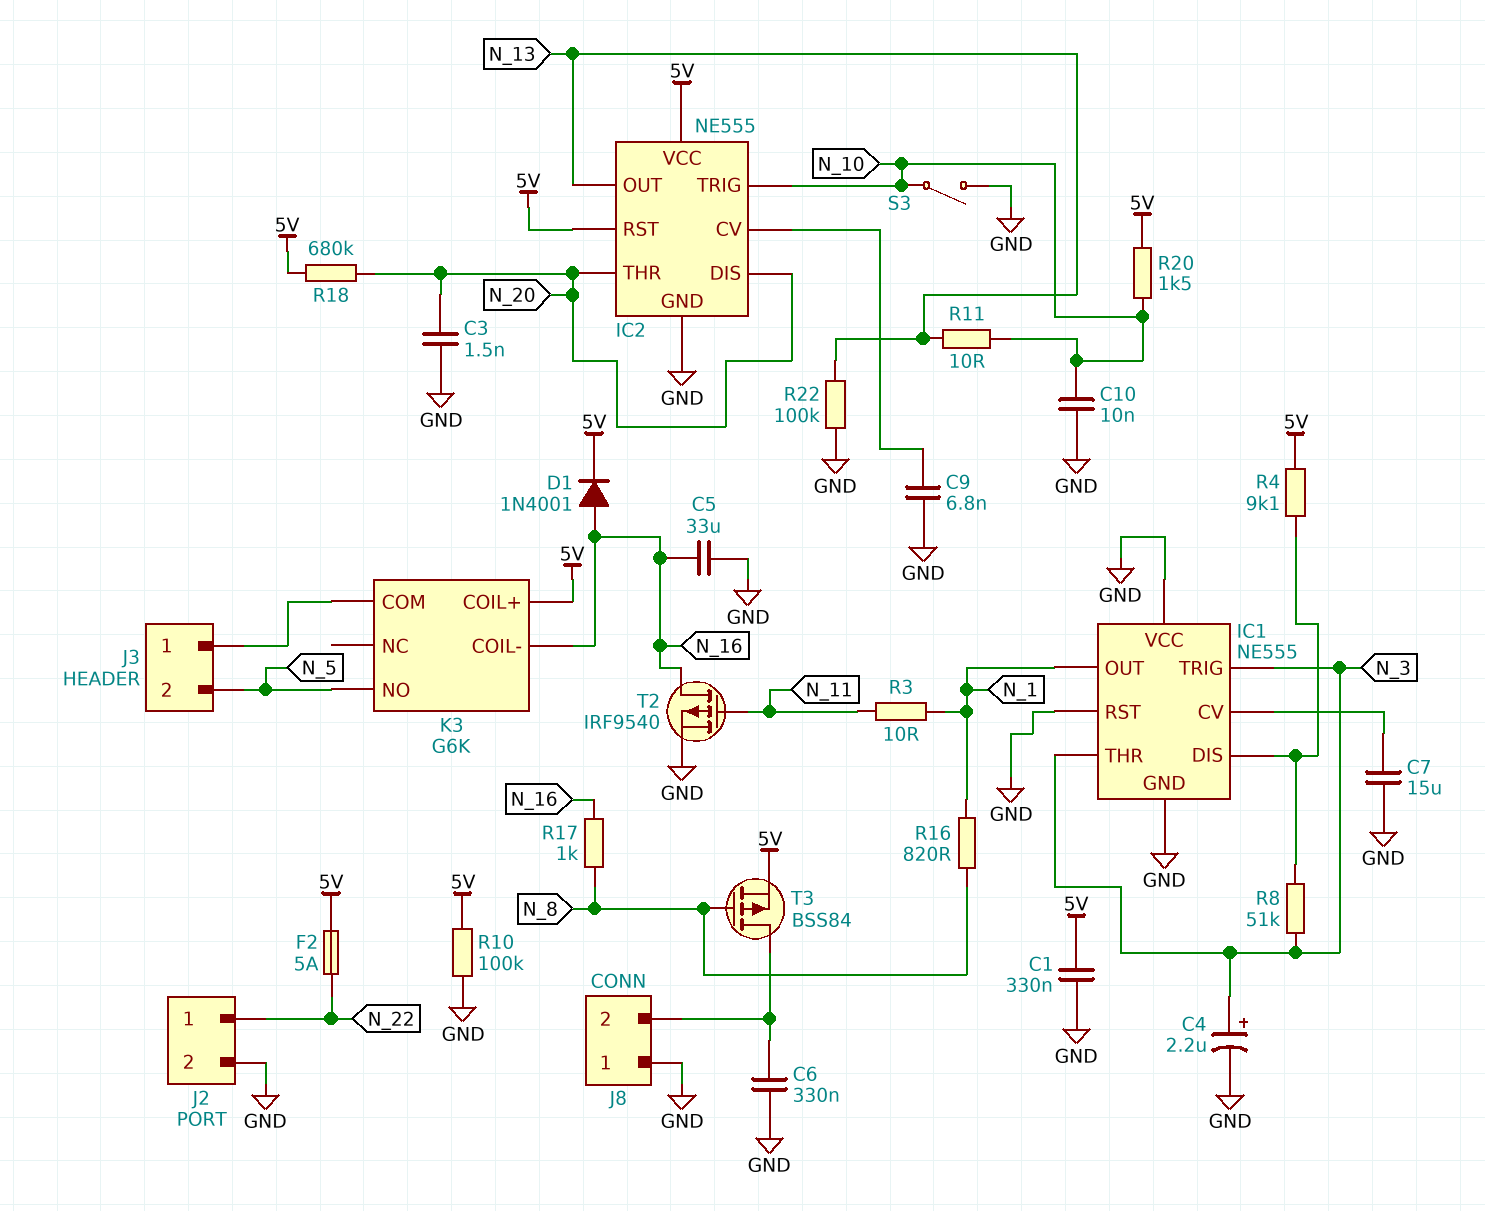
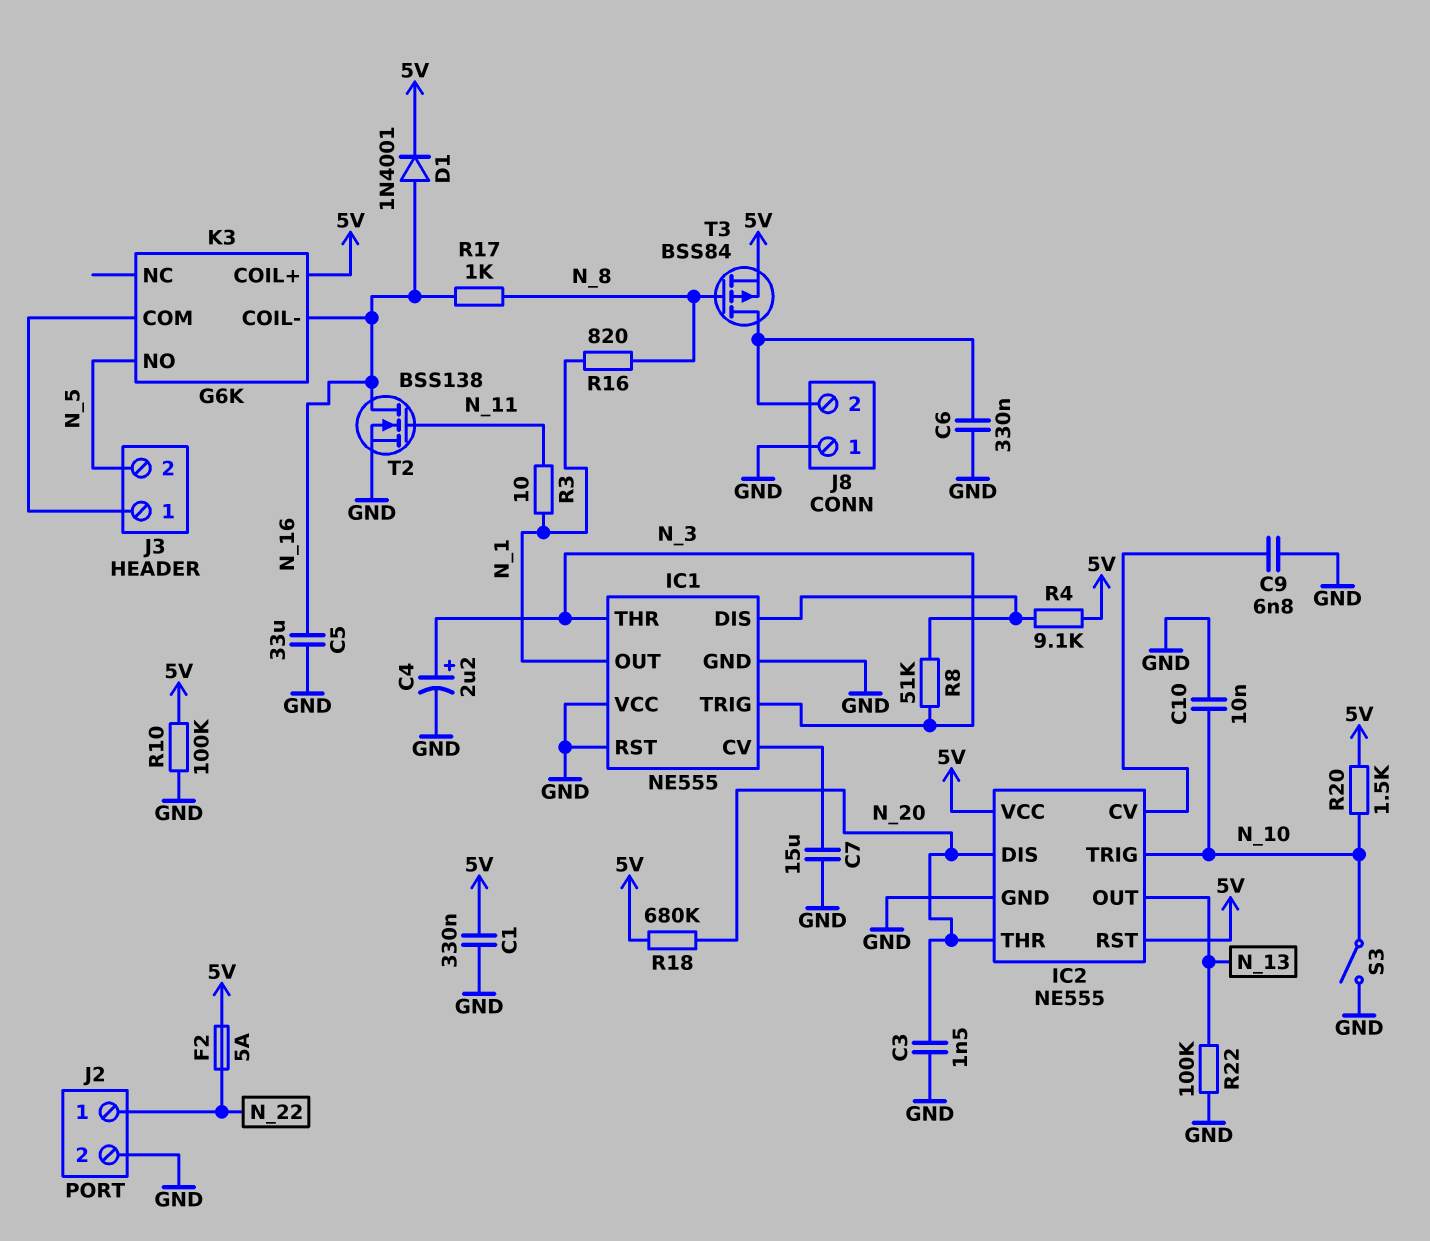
R11: 10 (N_10, N_13) -> none
T2: PMOS IRF9540 (G N_11, D N_16, S GND) -> NMOS BSS138 (G N_11, D N_16, S GND)

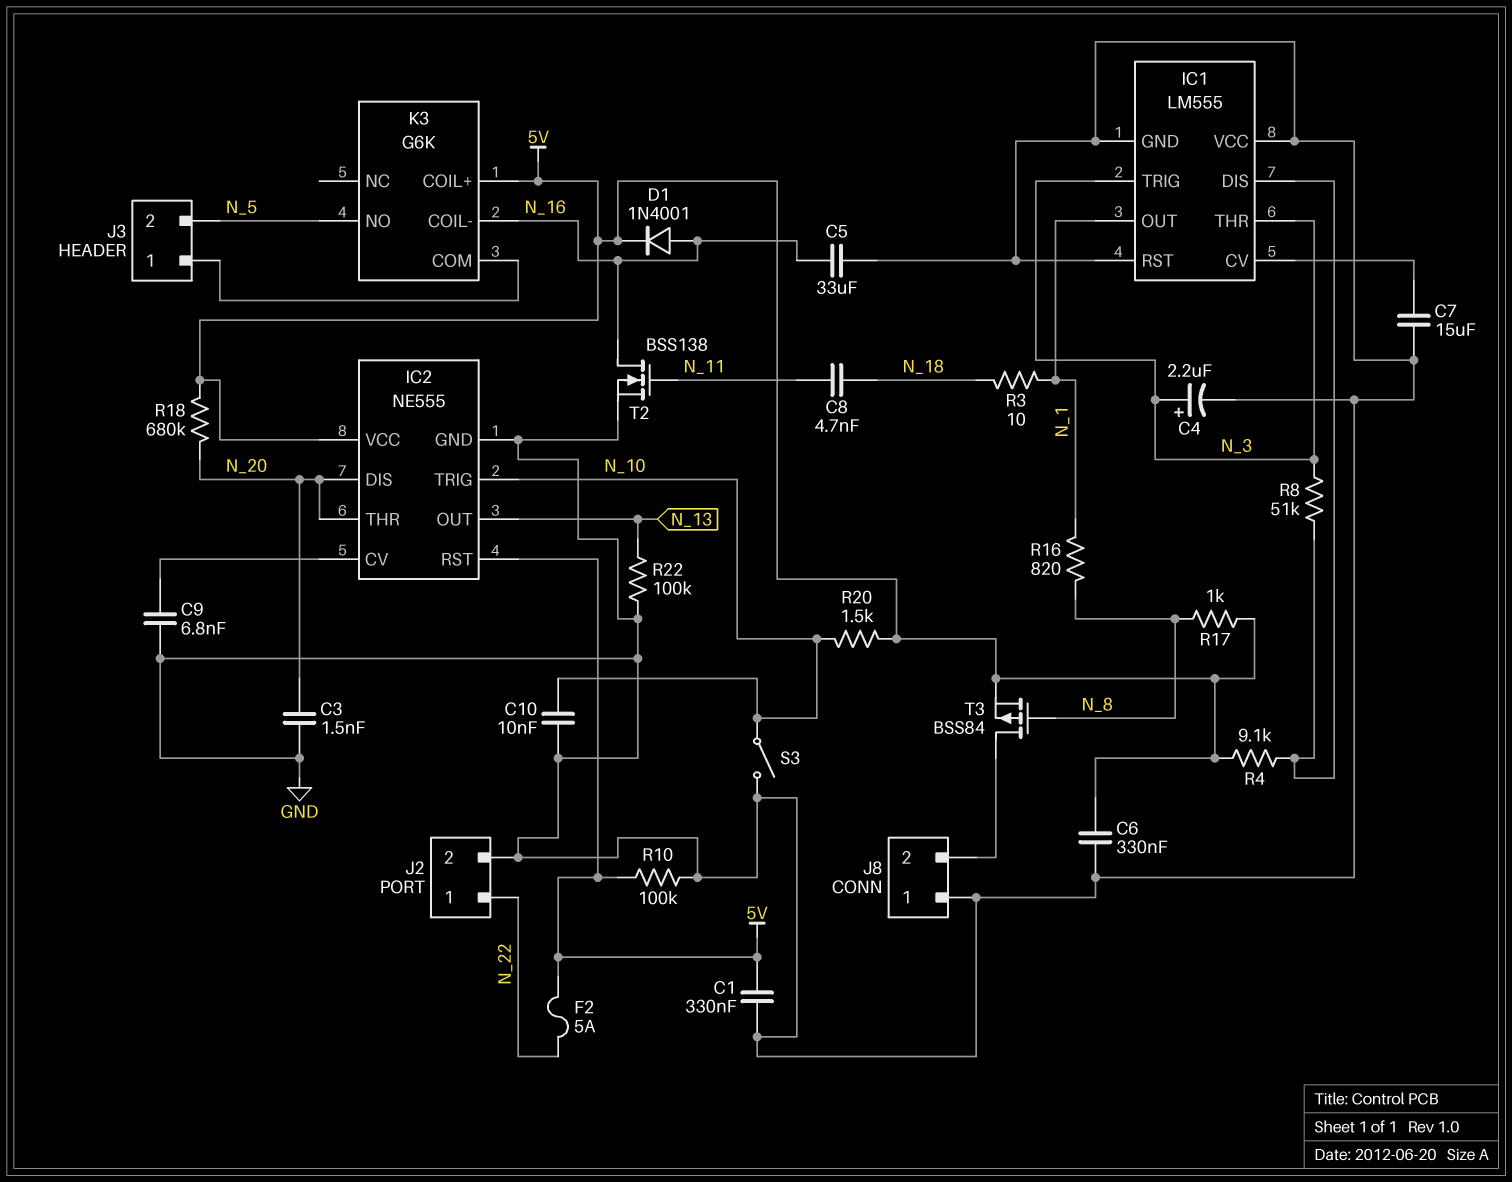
C6: 330nF (GND, J8/2) -> 330nF (5V, GND)
C8: none -> 4.7nF (N_11, N_18)
IC1: NE555 -> LM555
R3: 10 (N_1, N_11) -> 10 (N_1, N_18)
R17: 1k (N_8, N_16) -> 1k (5V, N_8)

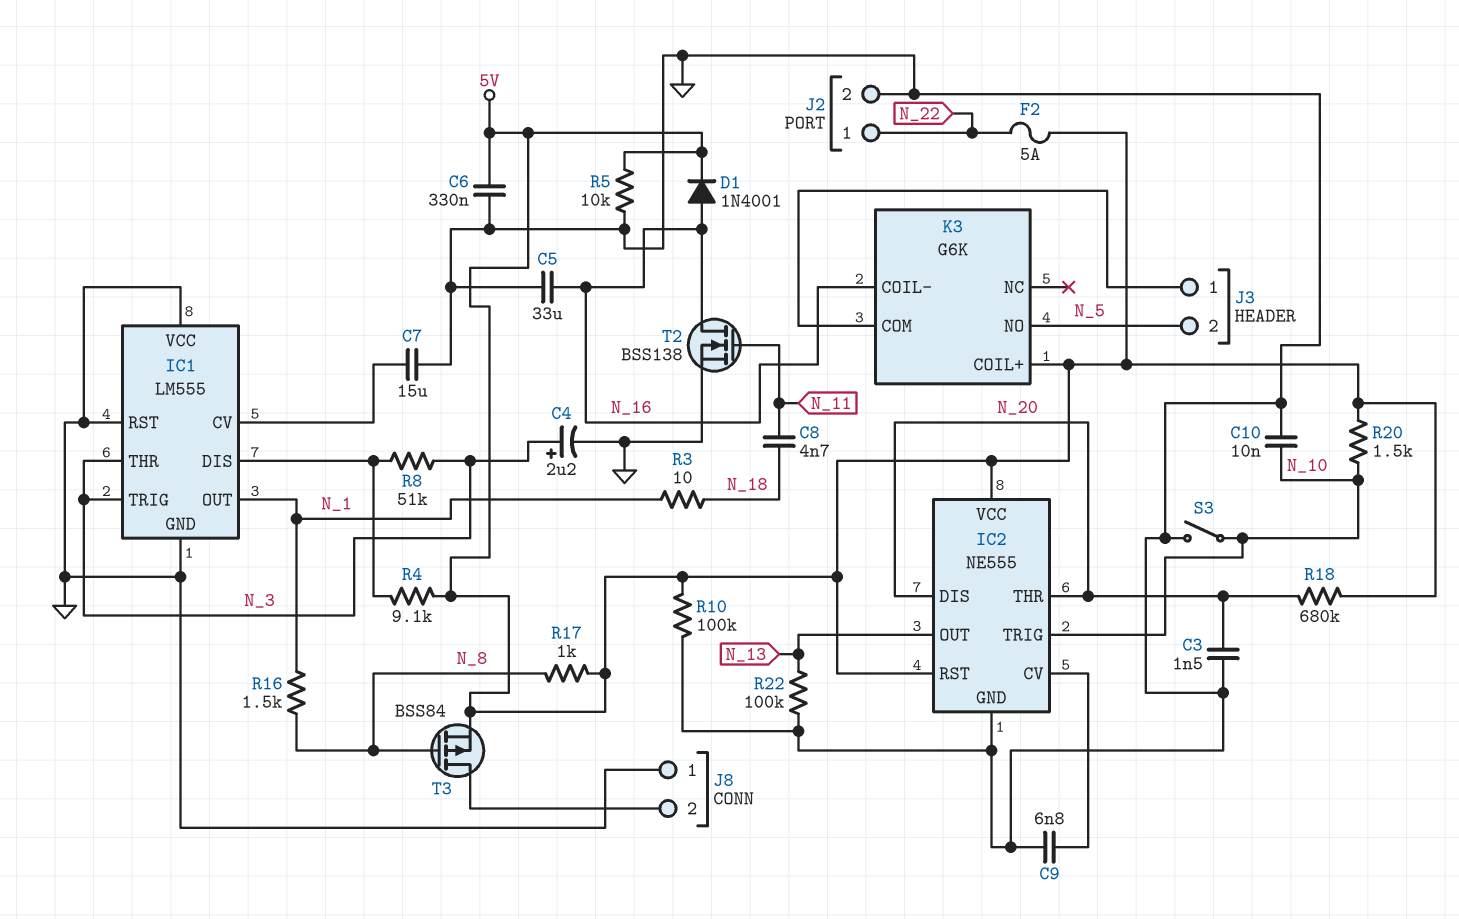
C1: 330nF (5V, GND) -> none
R5: none -> 10k (5V, GND)
R16: 820 (N_1, N_8) -> 1.5k (N_1, N_8)

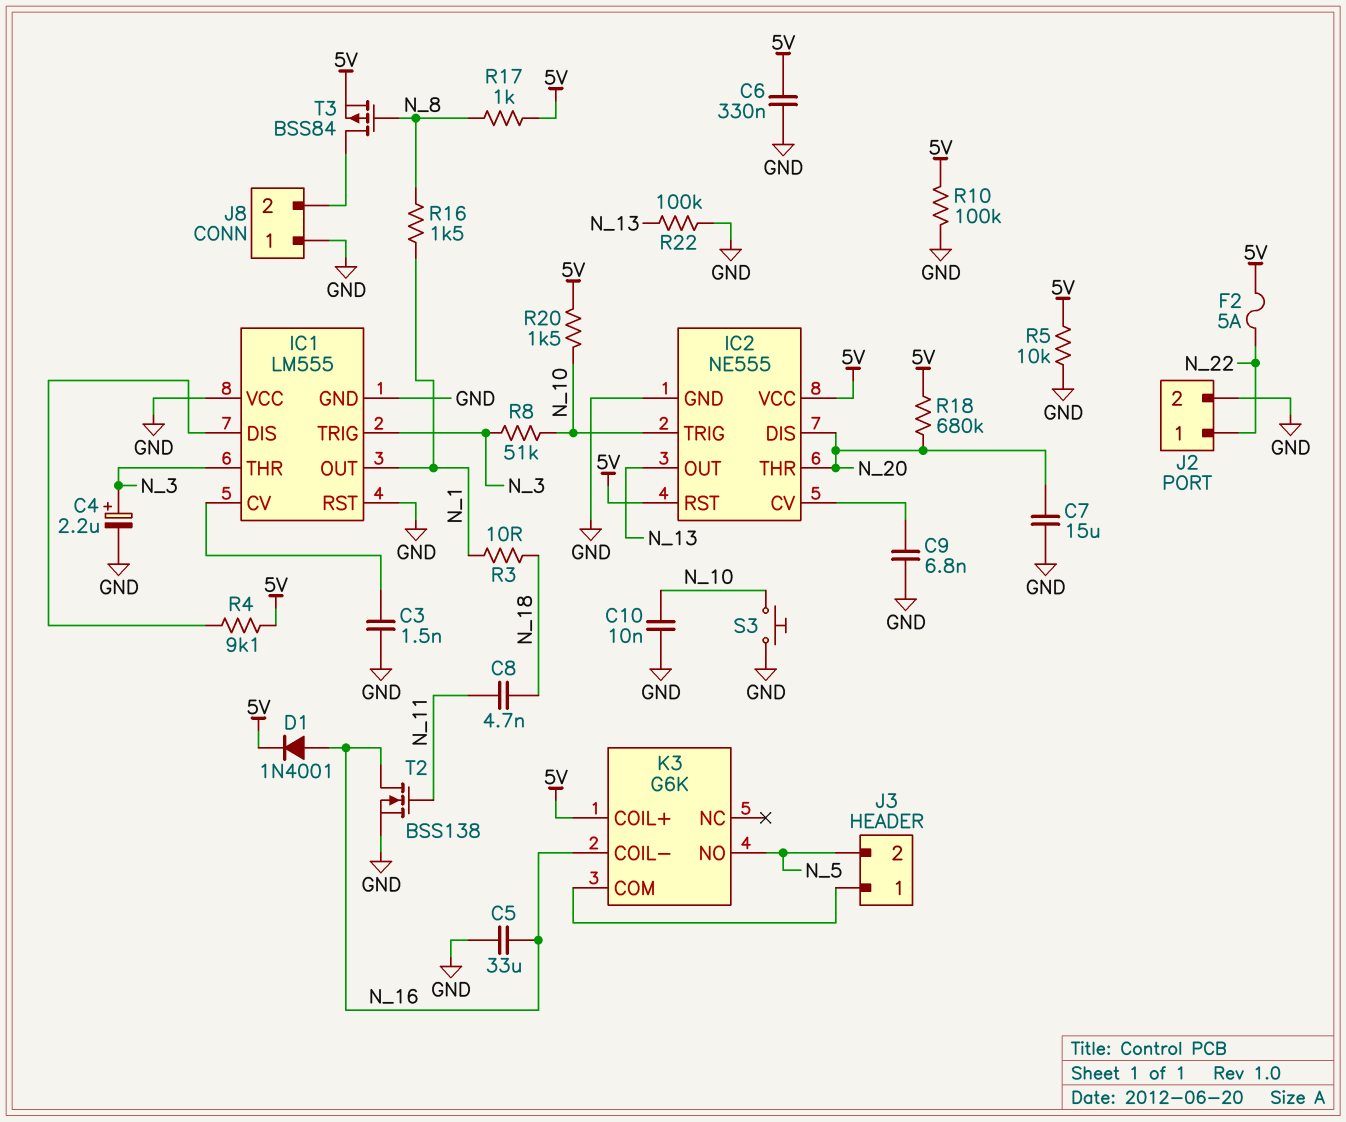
C3: 1.5nF (GND, N_20) -> 1.5nF (GND, IC1/CV)
C7: 15uF (GND, IC1/CV) -> 15uF (GND, N_20)
R8: 51k (IC1/DIS, N_3) -> 51k (N_3, N_10)
S3: switch (GND, N_10) -> button (GND, N_10)

